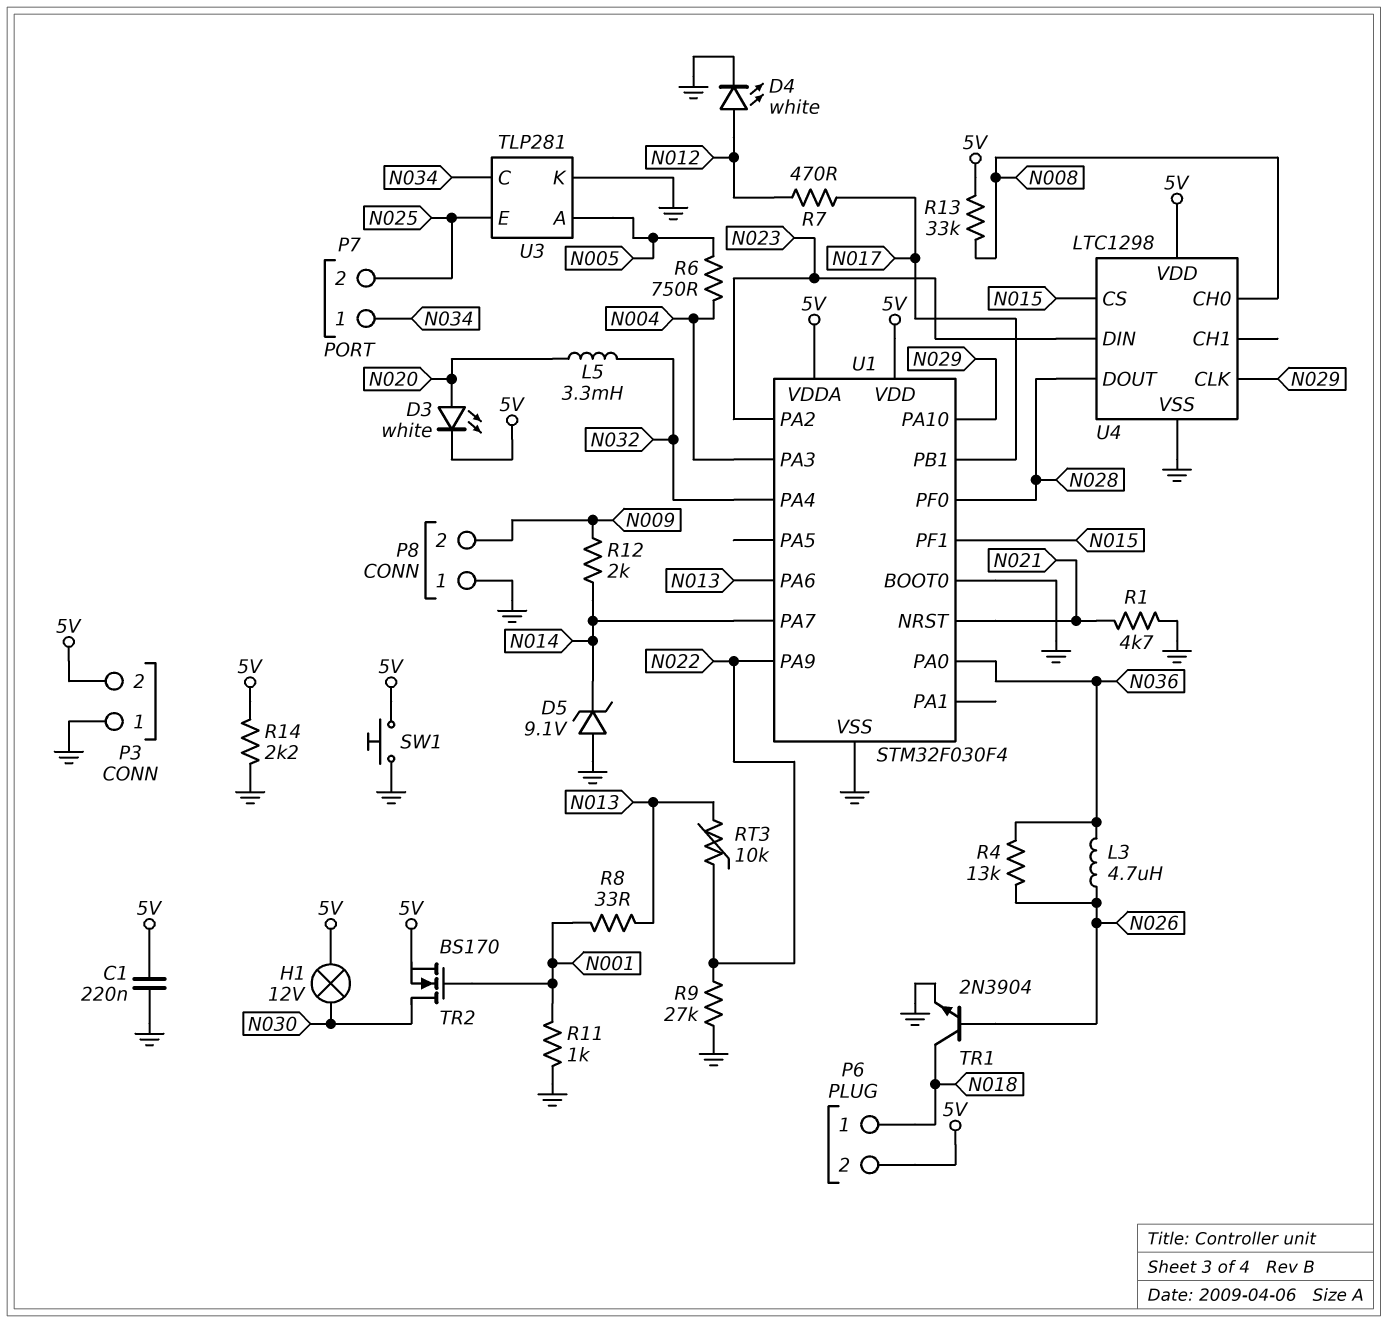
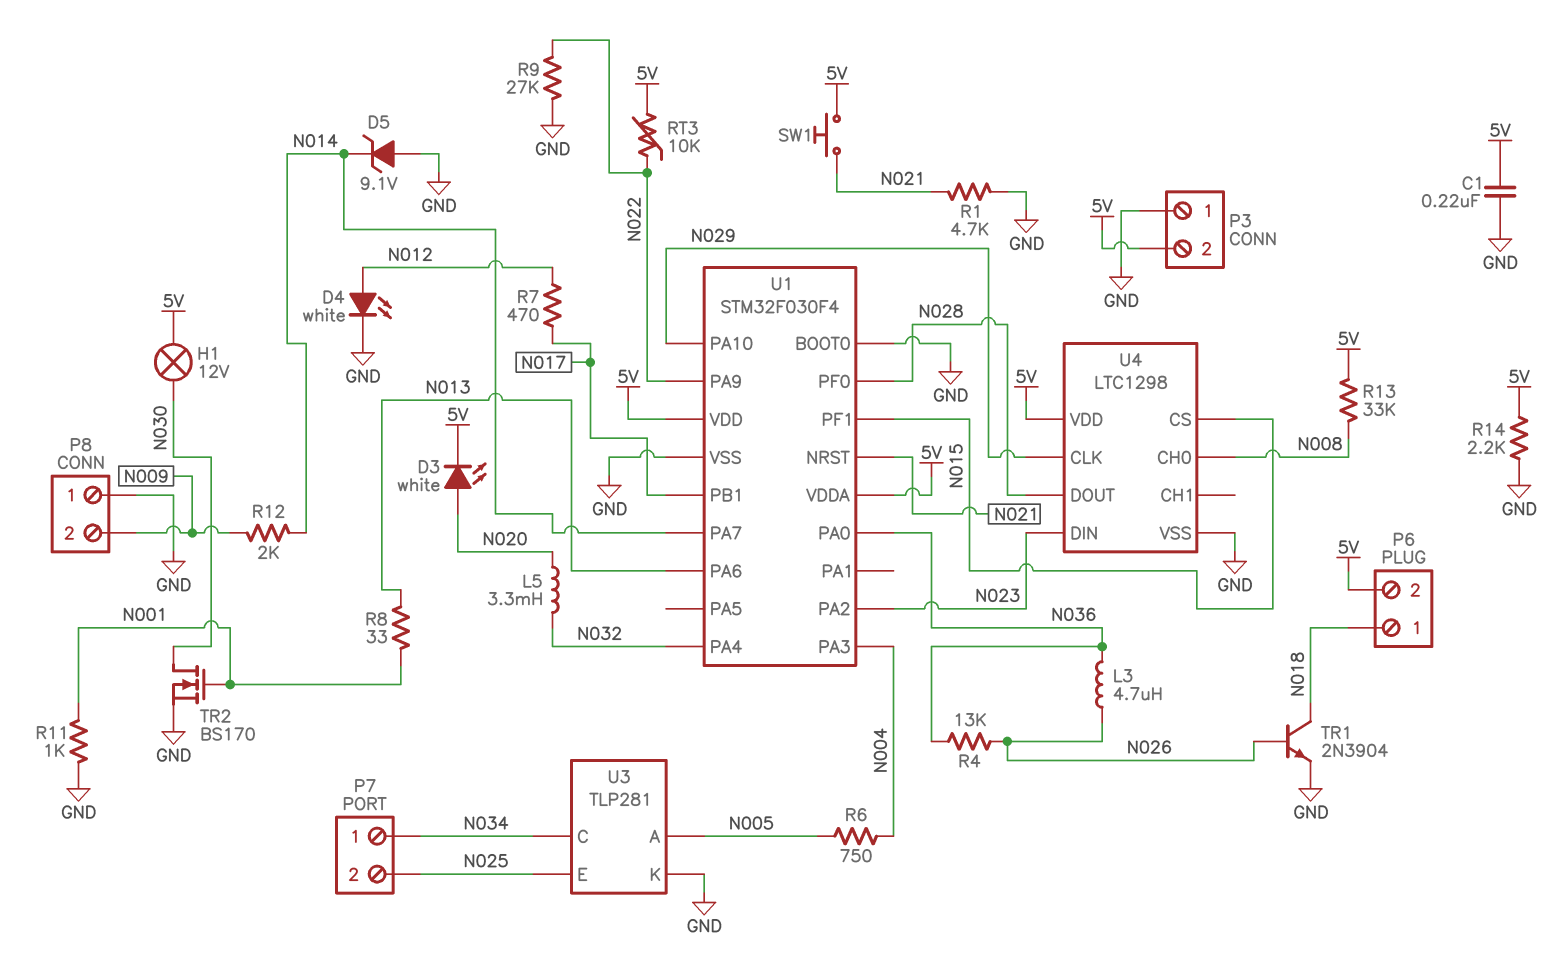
RT3: 10k (N013, N022) -> 10k (5V, N022)
SW1: button (5V, GND) -> button (5V, N021)
TR2: NMOS BS170 (G N001, D N030, S 5V) -> NMOS BS170 (G N001, D N030, S GND)

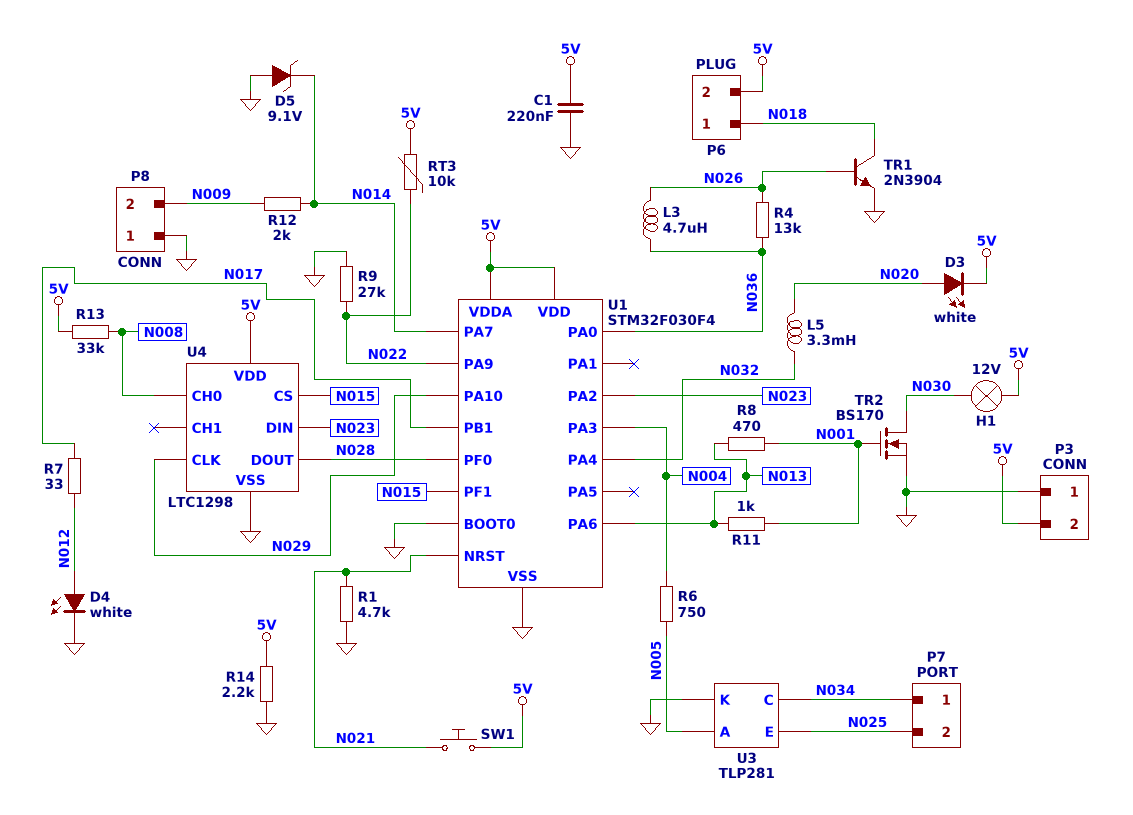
R7: 470 (N012, N017) -> 33 (N012, N017)
R8: 33 (N001, N013) -> 470 (N001, N013)
R11: 1k (GND, N001) -> 1k (N001, N013)

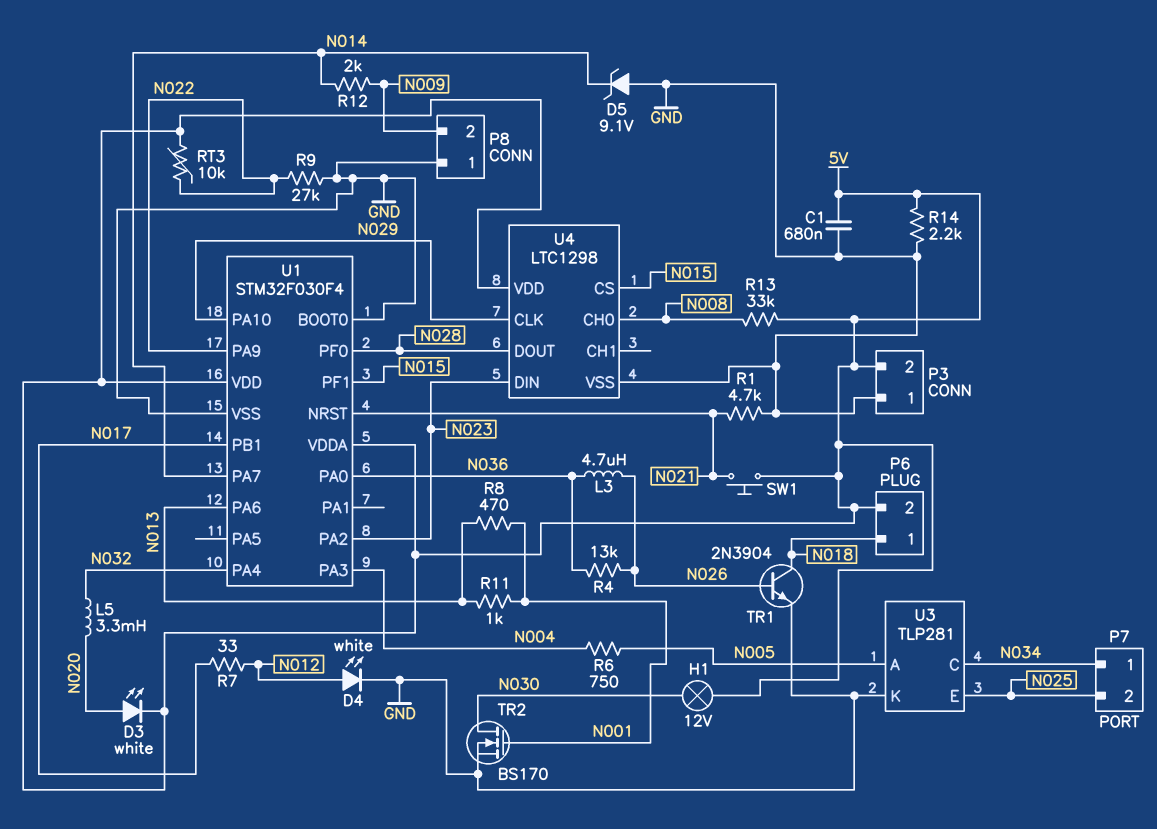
C1: 220nF (5V, GND) -> 680nF (5V, GND)

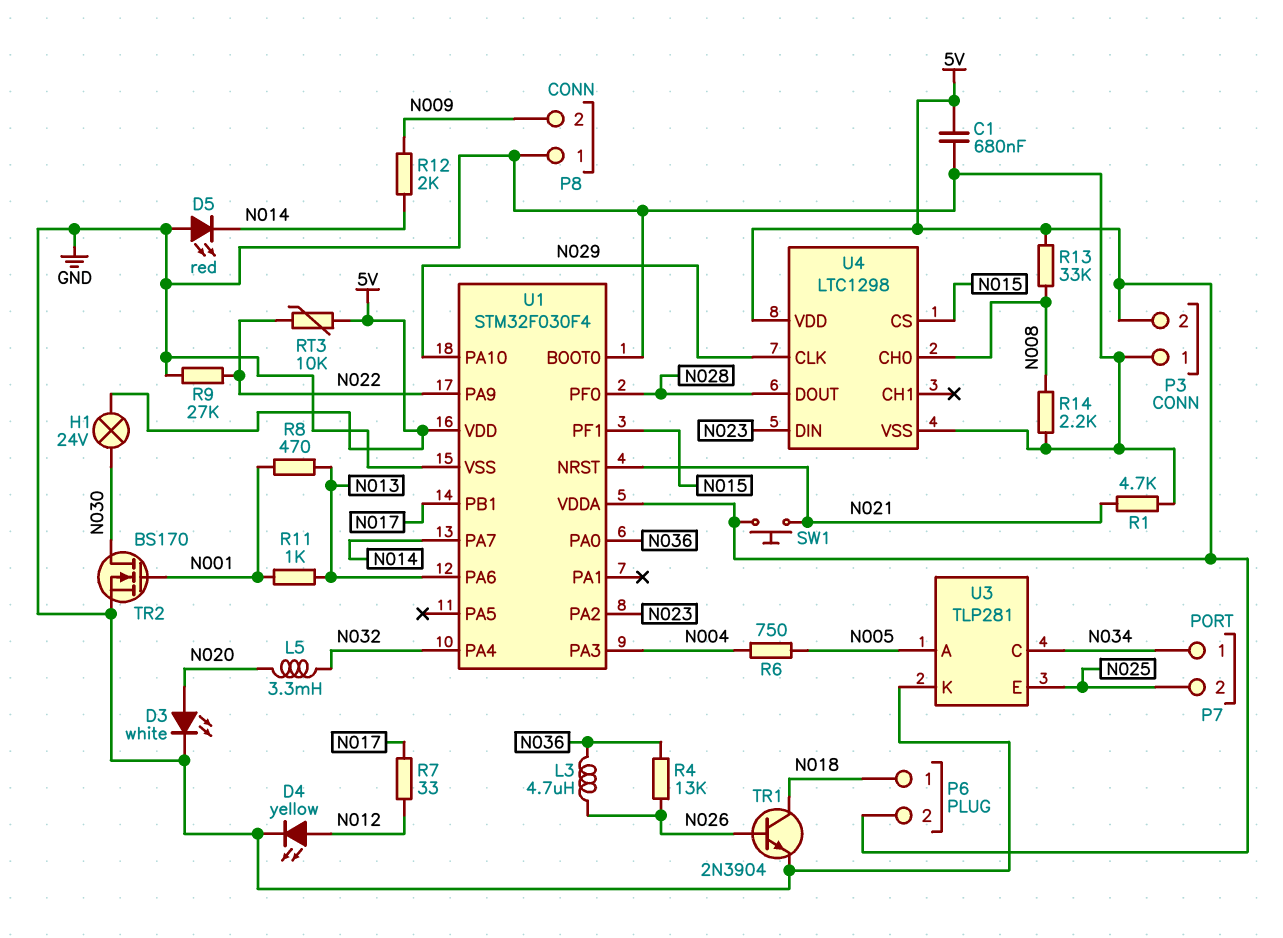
D3: LED white (A N020, K 5V) -> LED white (A N020, K GND)
D4: LED white (A N012, K GND) -> LED yellow (A N012, K GND)
D5: zener 9.1V (A GND, K N014) -> LED red (A GND, K N014)
H1: lamp 12V (5V, N030) -> lamp 24V (5V, N030)
R14: 2.2k (5V, GND) -> 2.2k (GND, N008)

